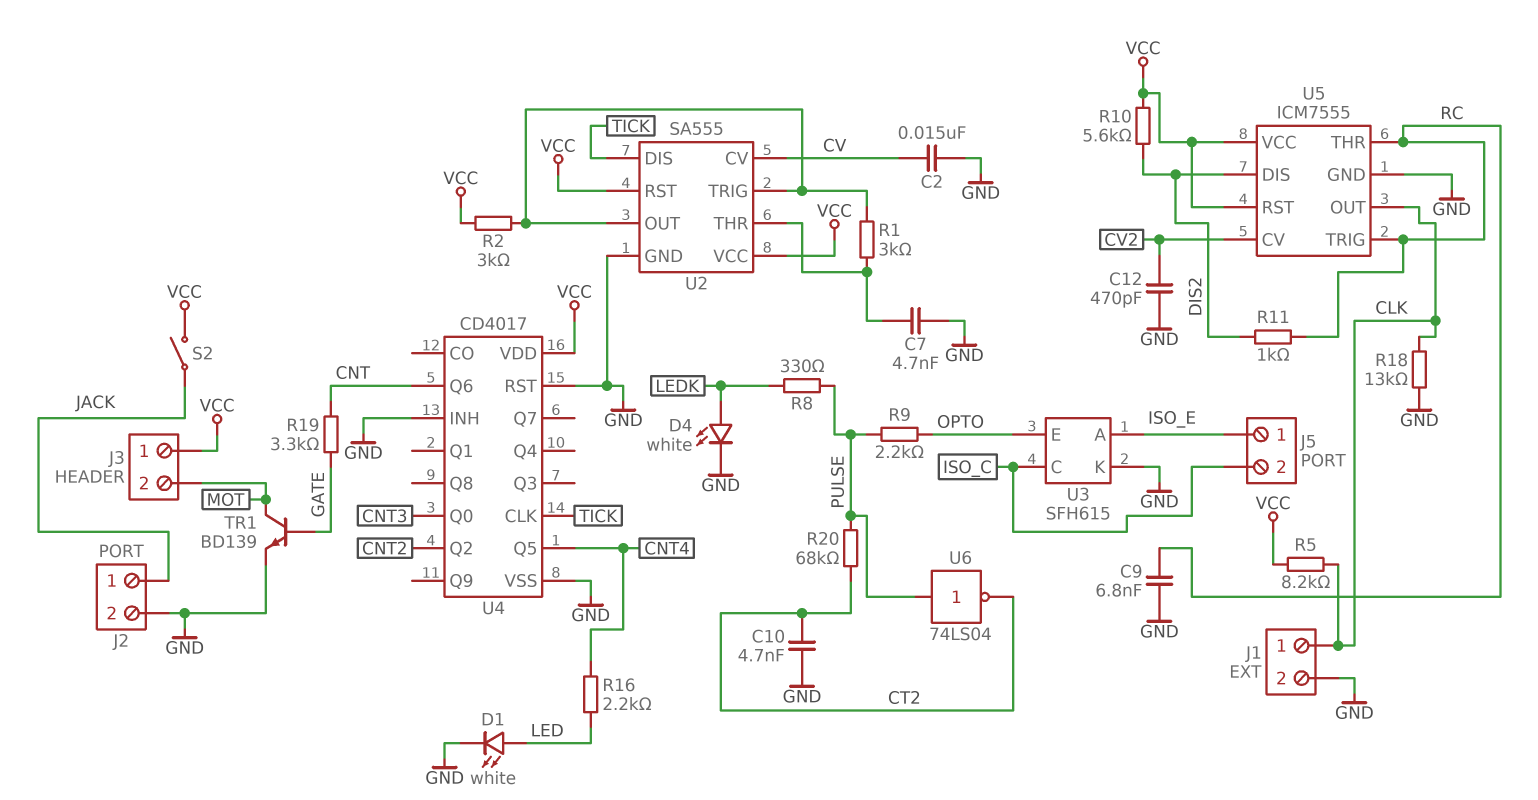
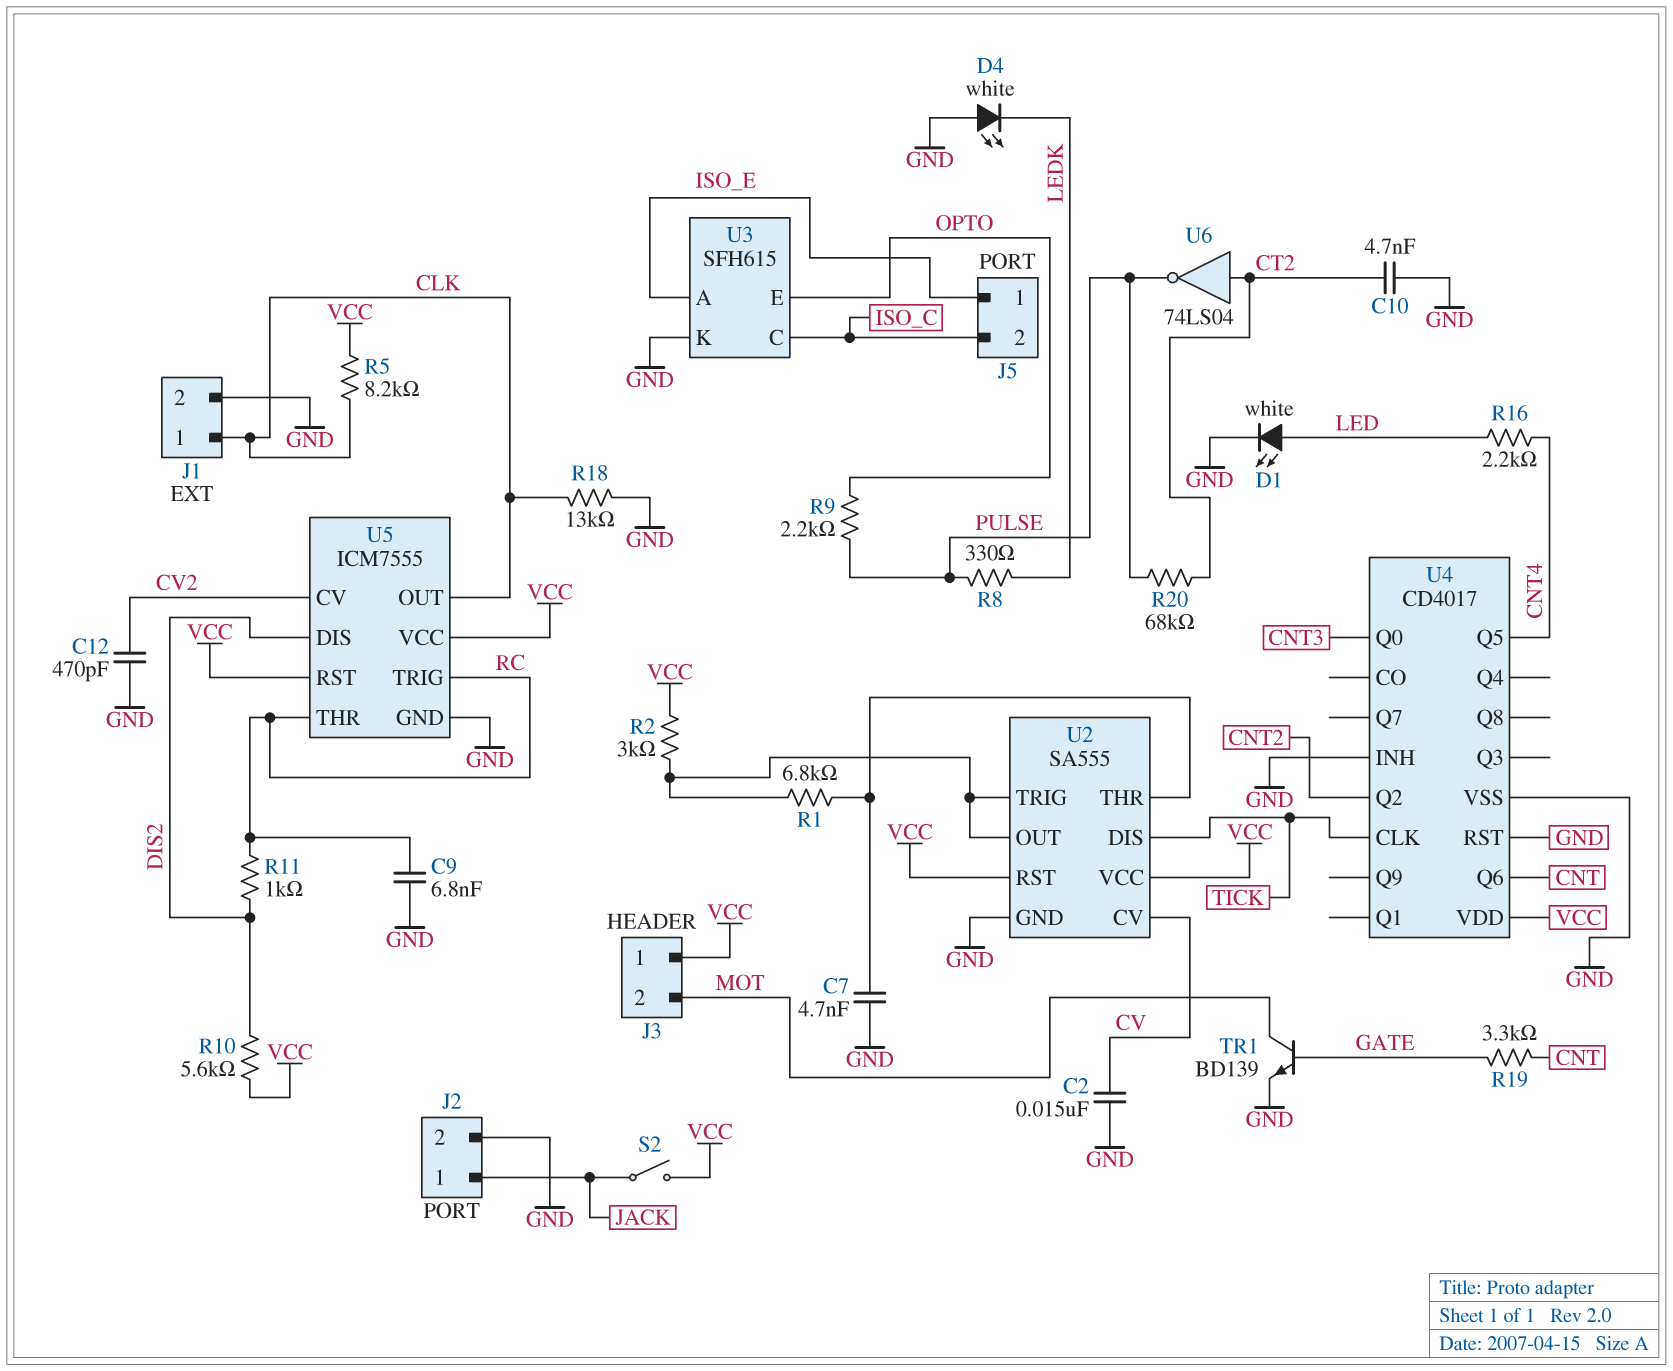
D4: LED white (A LEDK, K GND) -> LED white (A GND, K LEDK)
R1: 3k (U2/OUT, U2/THR) -> 6.8k (U2/OUT, U2/THR)
U6: NOT 74LS04 (in PULSE, out CT2) -> NOT 74LS04 (in CT2, out PULSE)

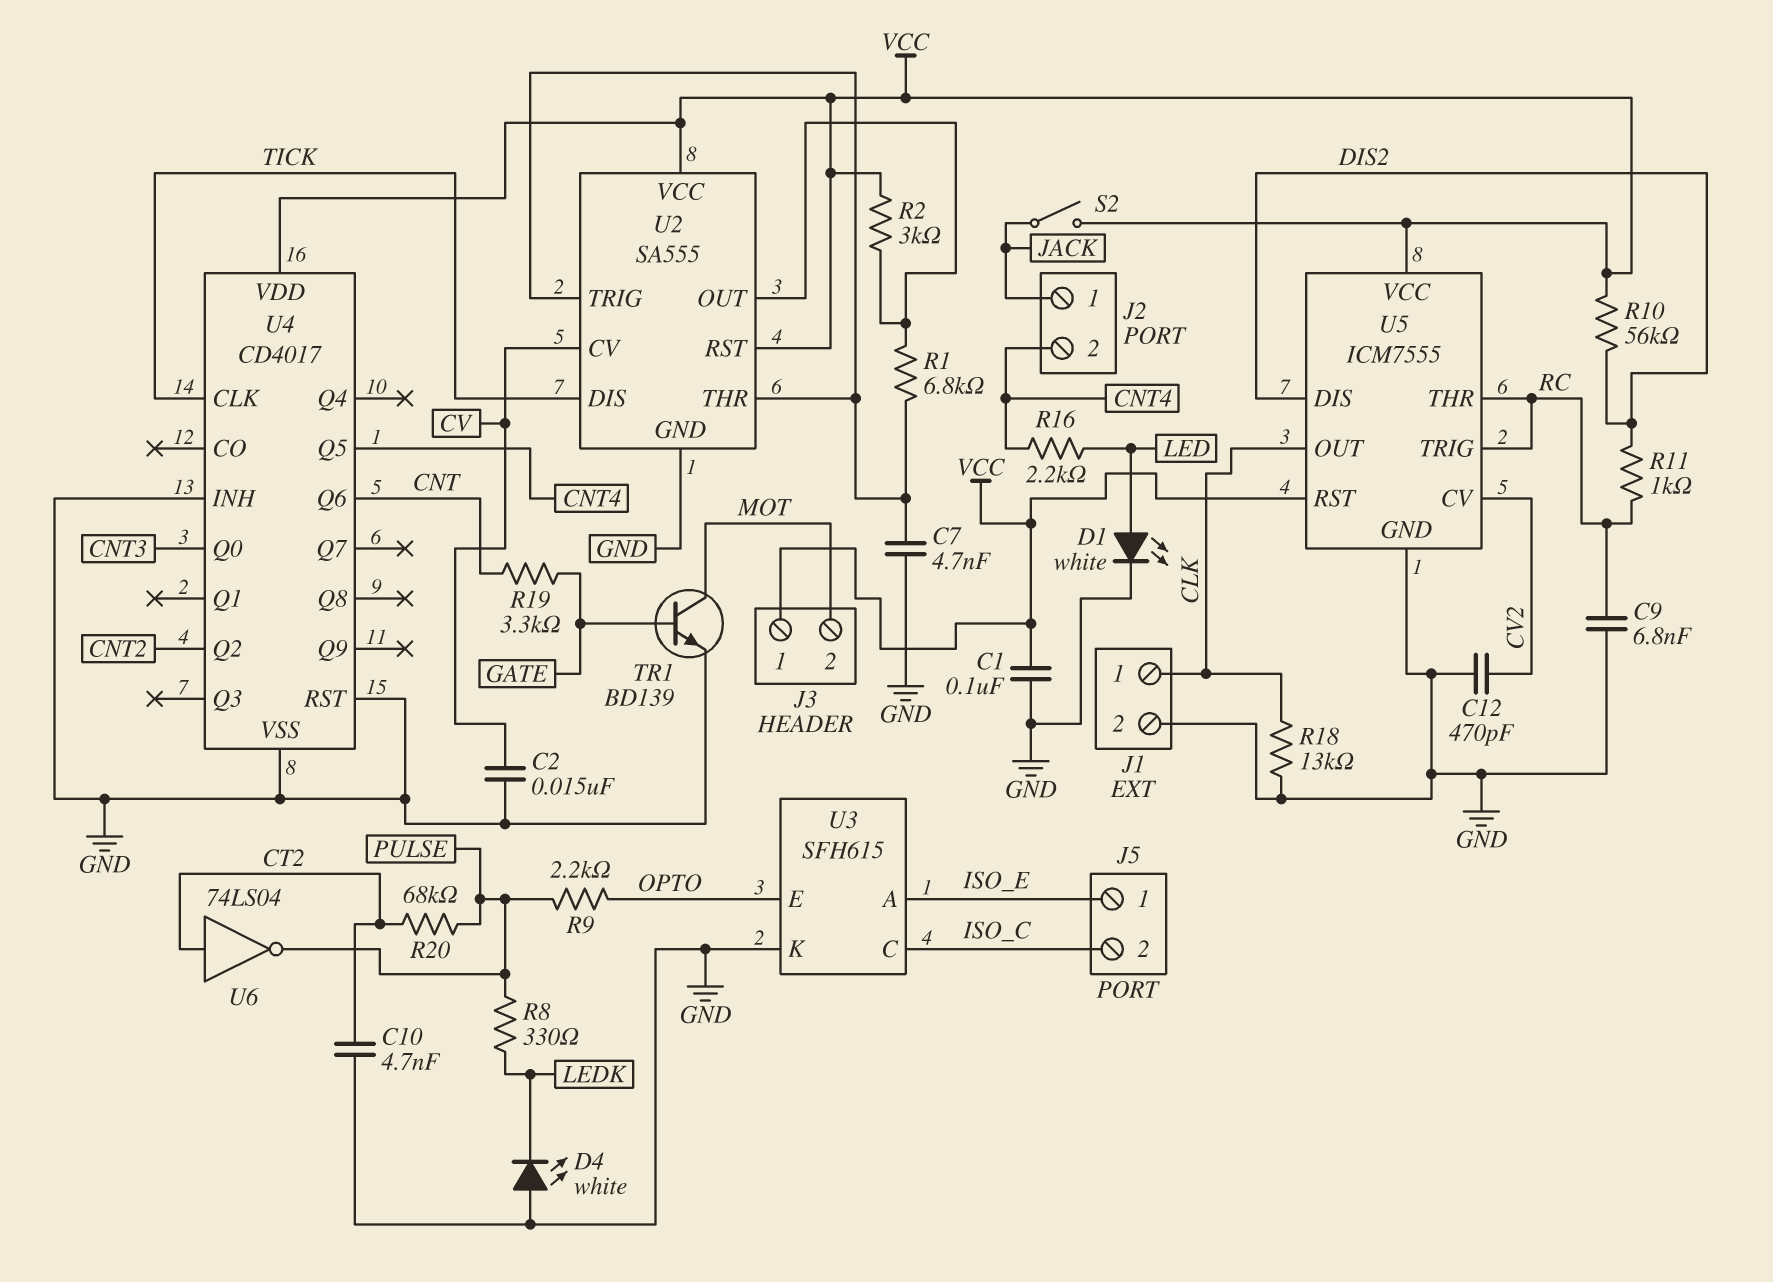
C1: none -> 100nF (GND, VCC)
J2 pin 2: GND -> CNT4
R5: 8.2k (CLK, VCC) -> none
R10: 5.6k (DIS2, VCC) -> 56k (DIS2, VCC)
U2 pin TRIG: U2/OUT -> U2/THR

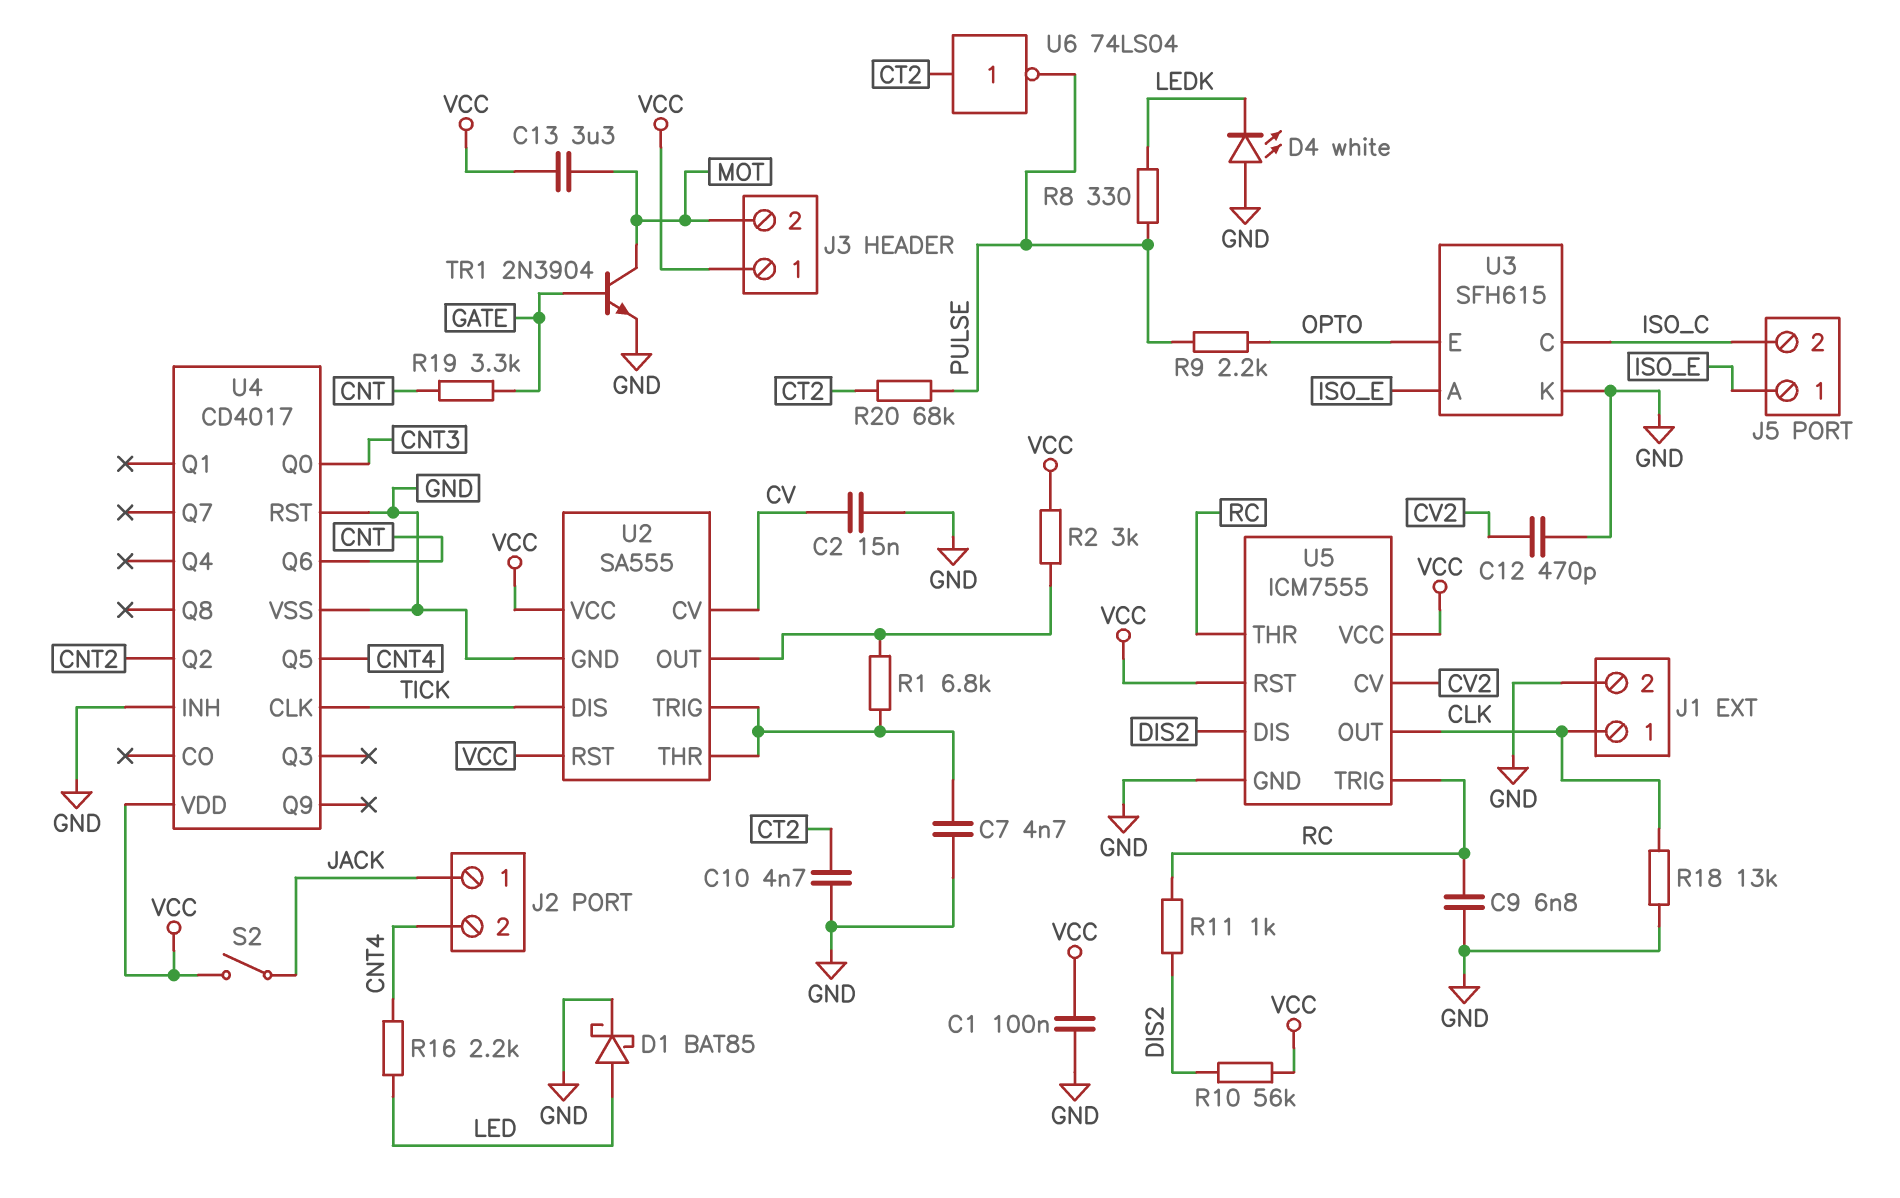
C13: none -> 3.3uF (MOT, VCC)
D1: LED white (A LED, K GND) -> schottky BAT85 (A LED, K GND)
TR1: NPN BD139 (B GATE, C MOT, E GND) -> NPN 2N3904 (B GATE, C MOT, E GND)

